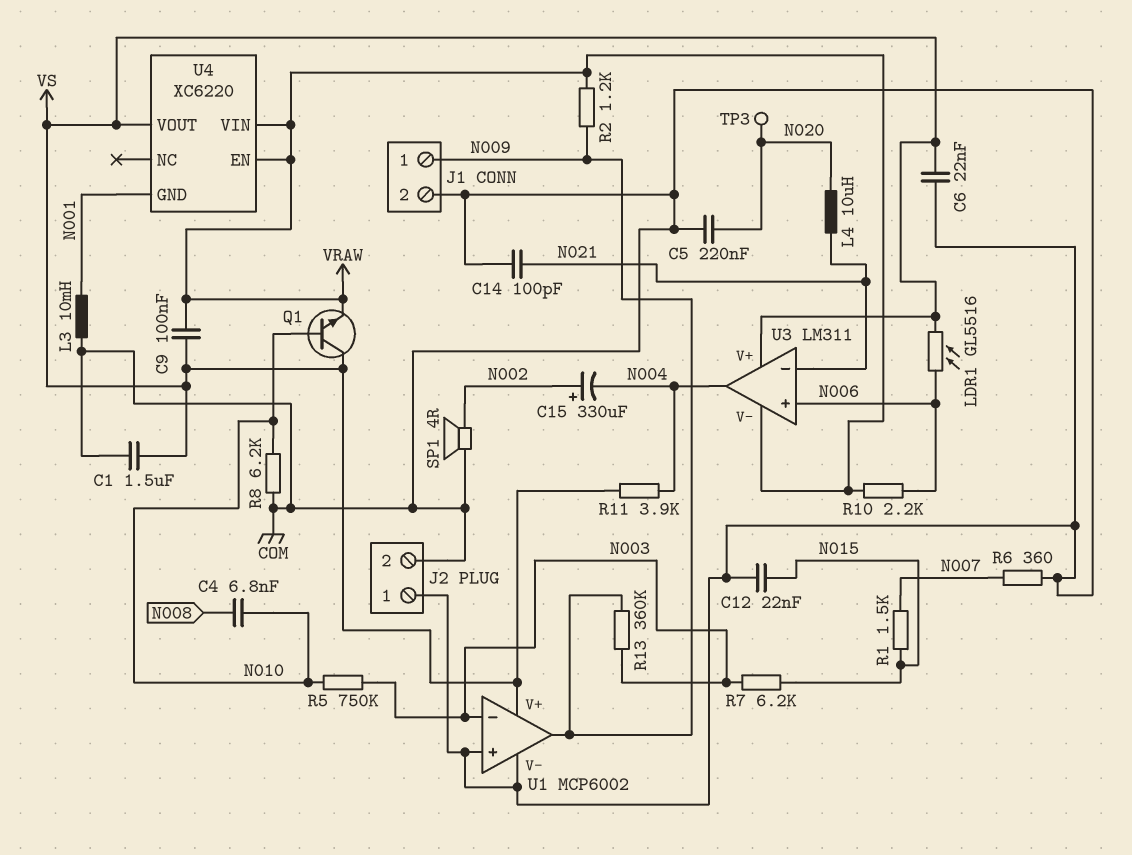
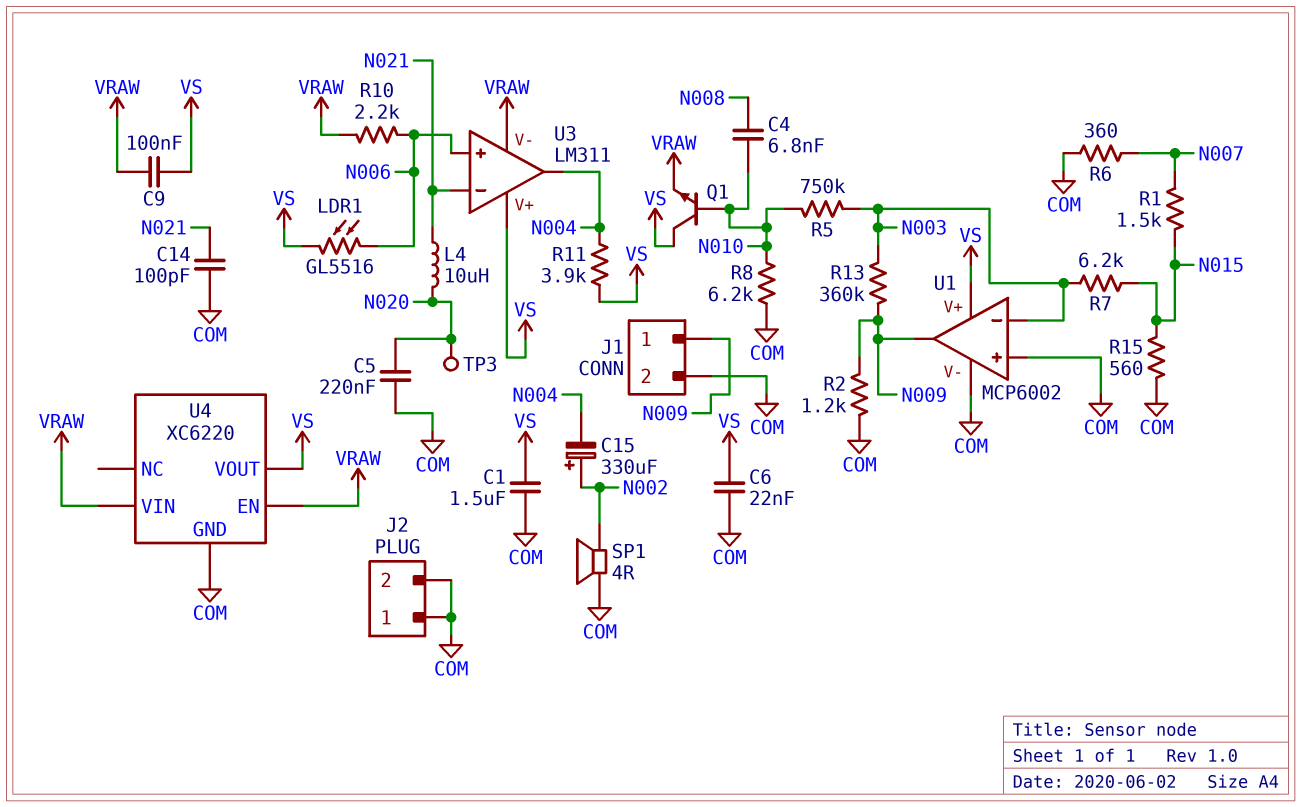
C12: 22nF (COM, N015) -> none
L3: 10mH (COM, N001) -> none
R2: 1.2k (N009, VRAW) -> 1.2k (COM, N009)
R15: none -> 560 (COM, N015)
U4 pin GND: N001 -> COM

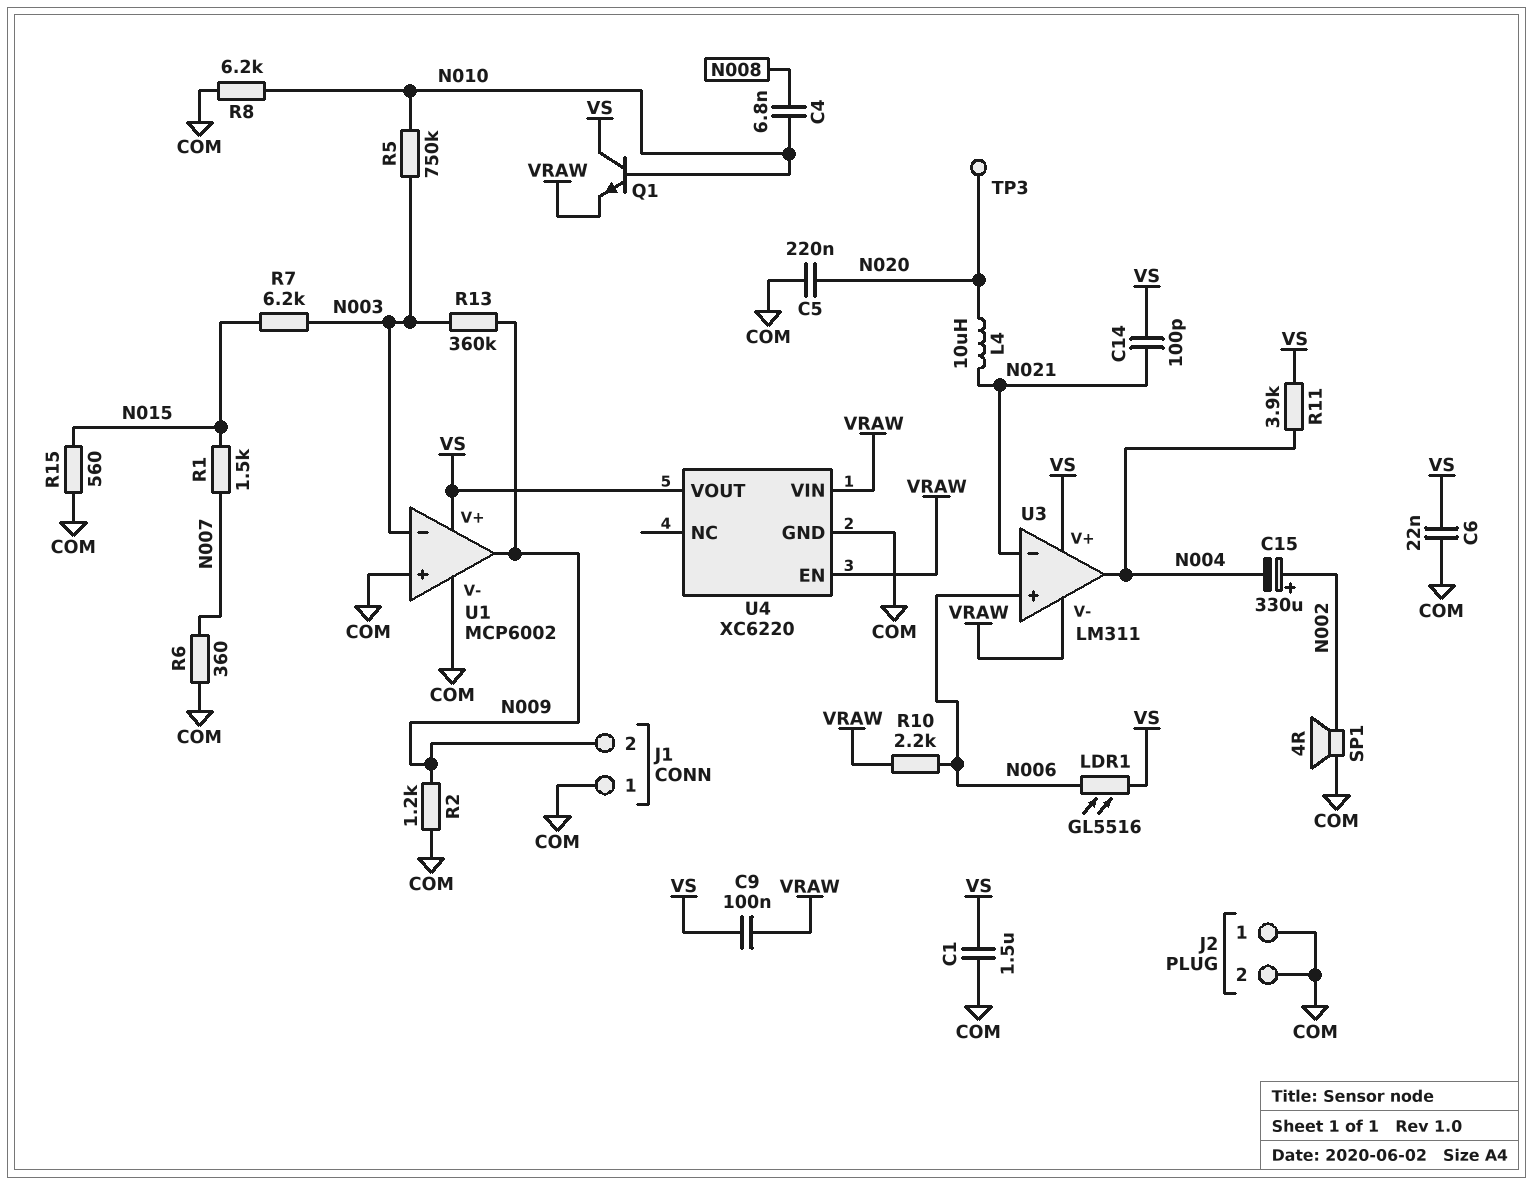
C14: 100pF (COM, N021) -> 100pF (N021, VS)
J1 pin 1: N009 -> COM
J1 pin 2: COM -> N009

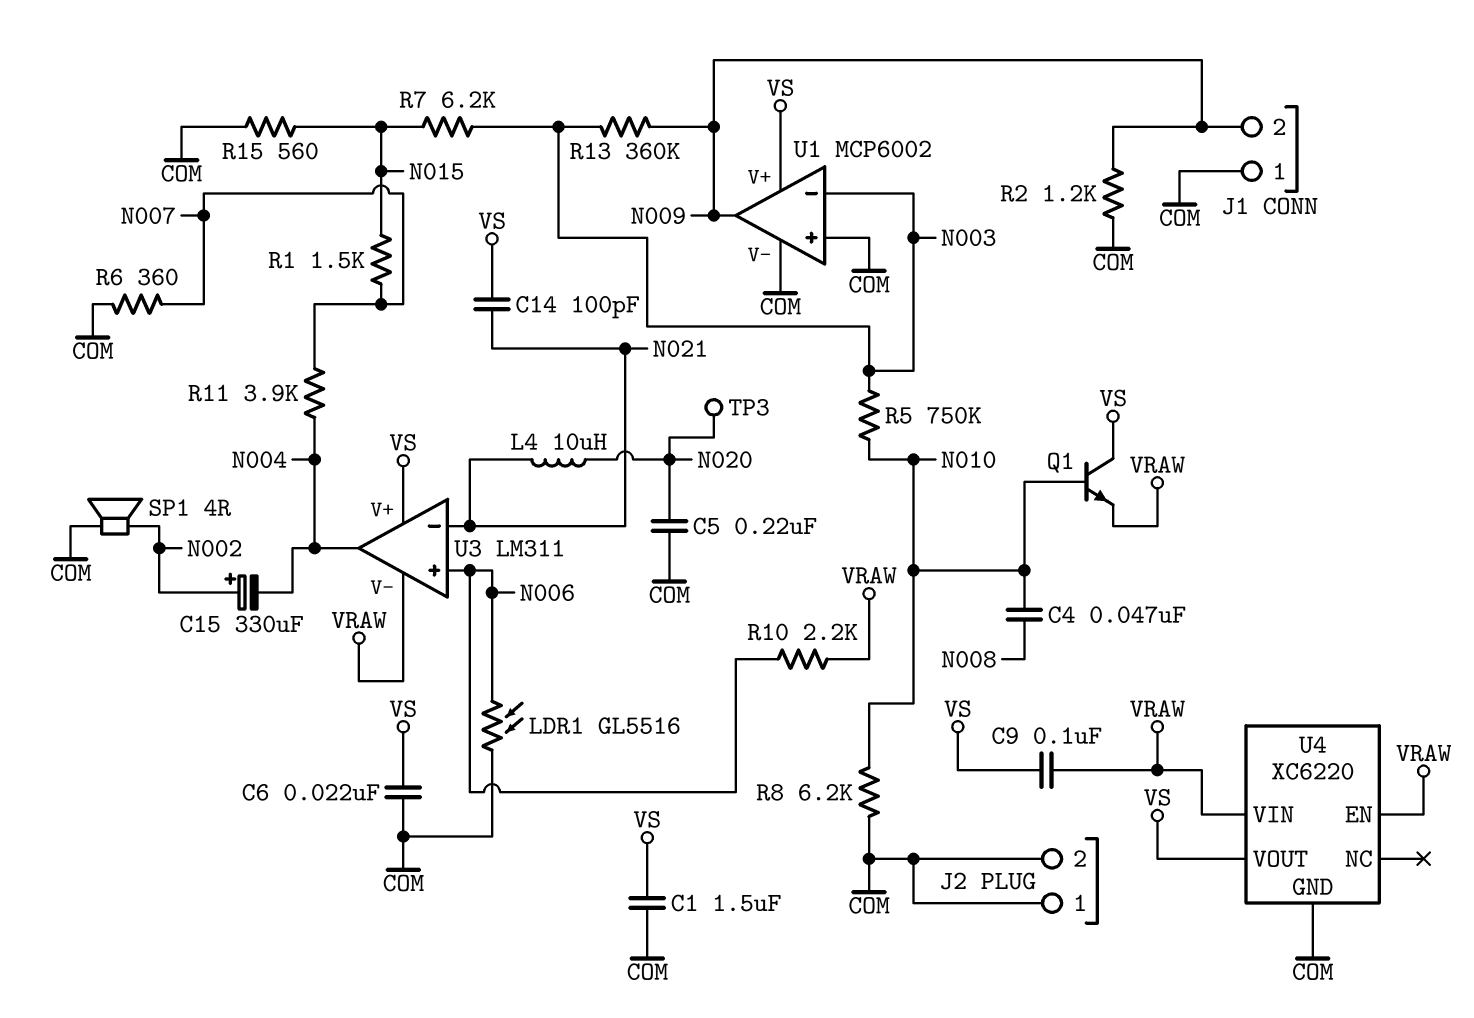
C4: 6.8nF (N008, N010) -> 47nF (N008, N010)
LDR1: GL5516 (N006, VS) -> GL5516 (COM, N006)
R11: 3.9k (N004, VS) -> 3.9k (N004, N007)

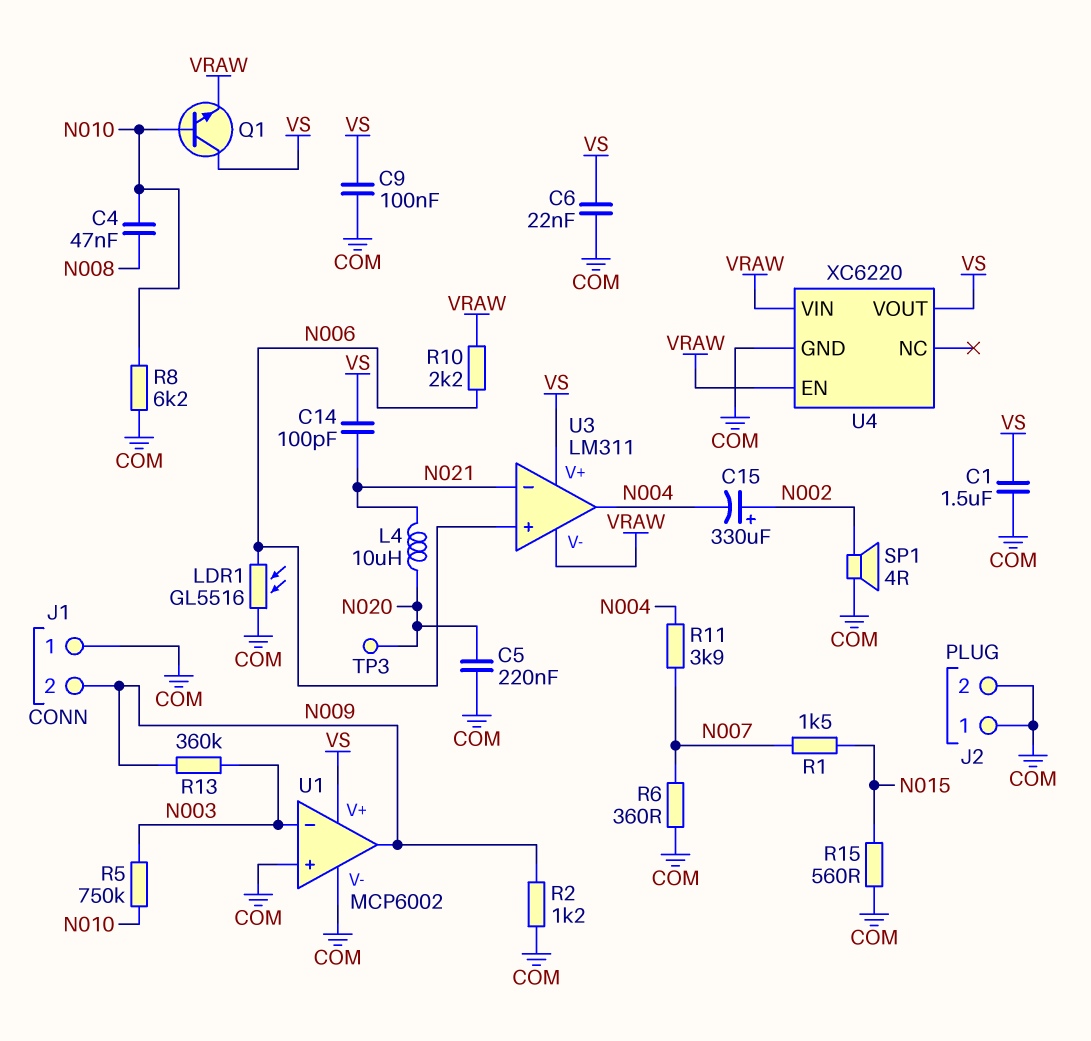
C9: 100nF (VRAW, VS) -> 100nF (COM, VS)
R7: 6.2k (N003, N015) -> none

